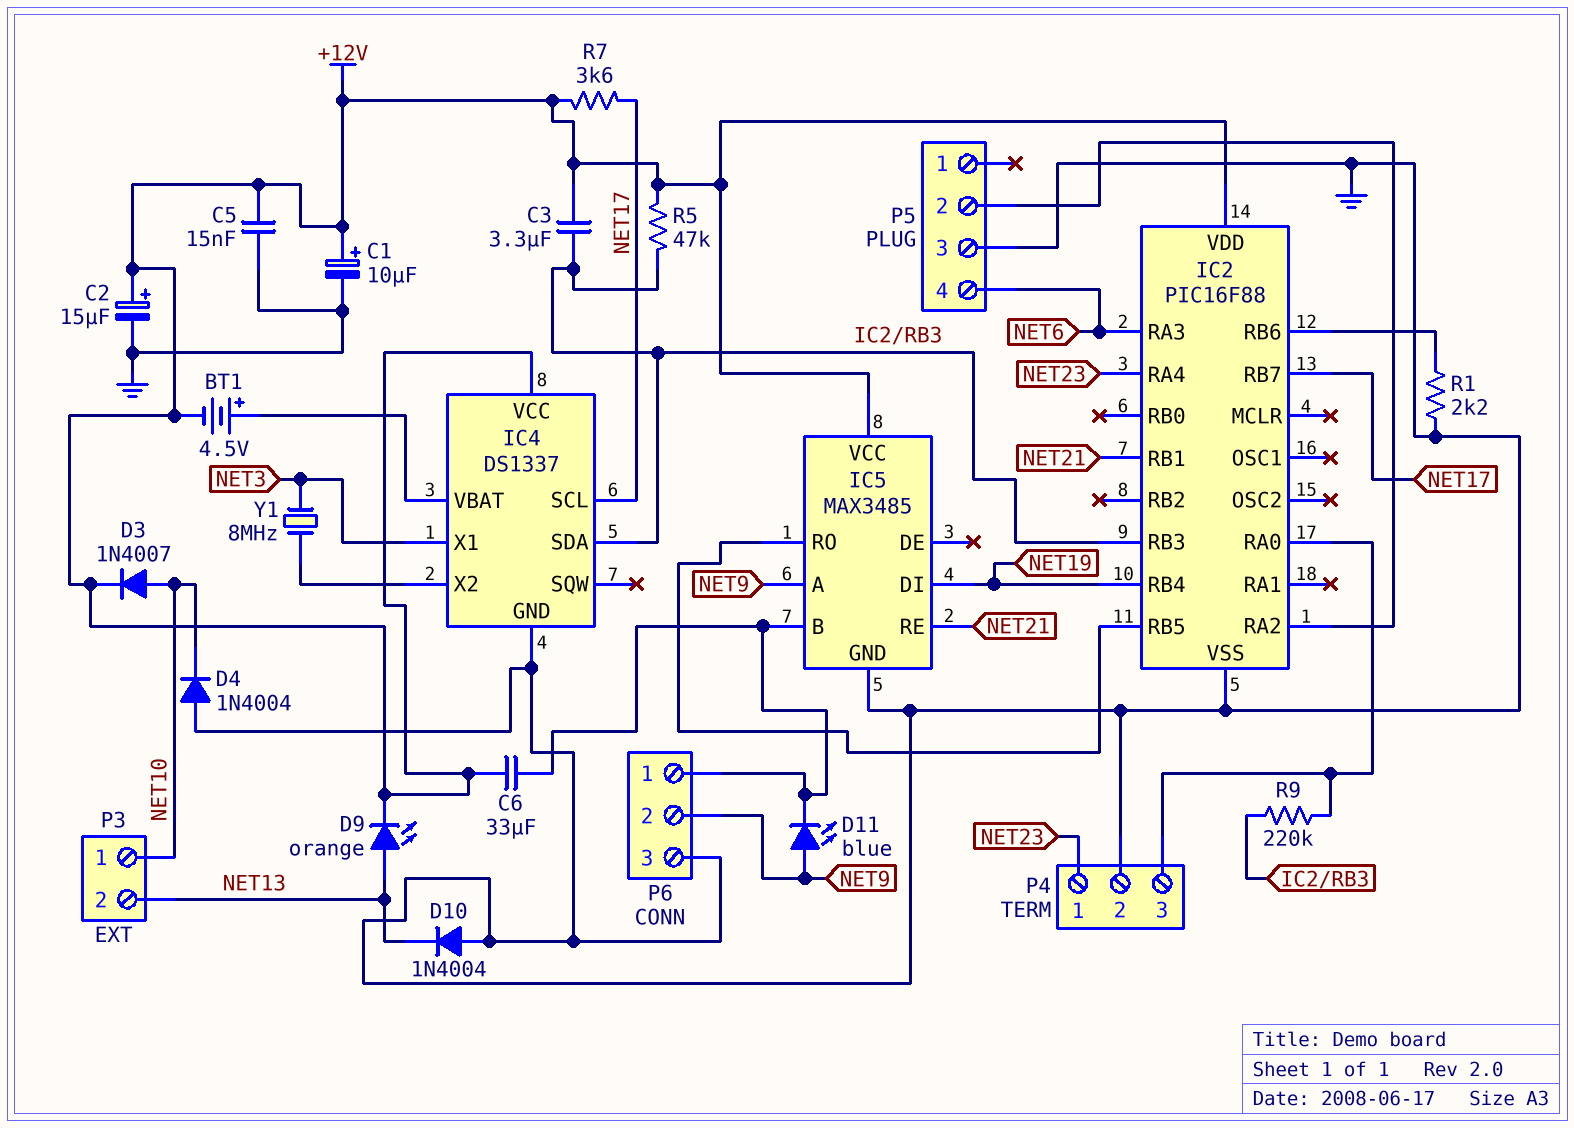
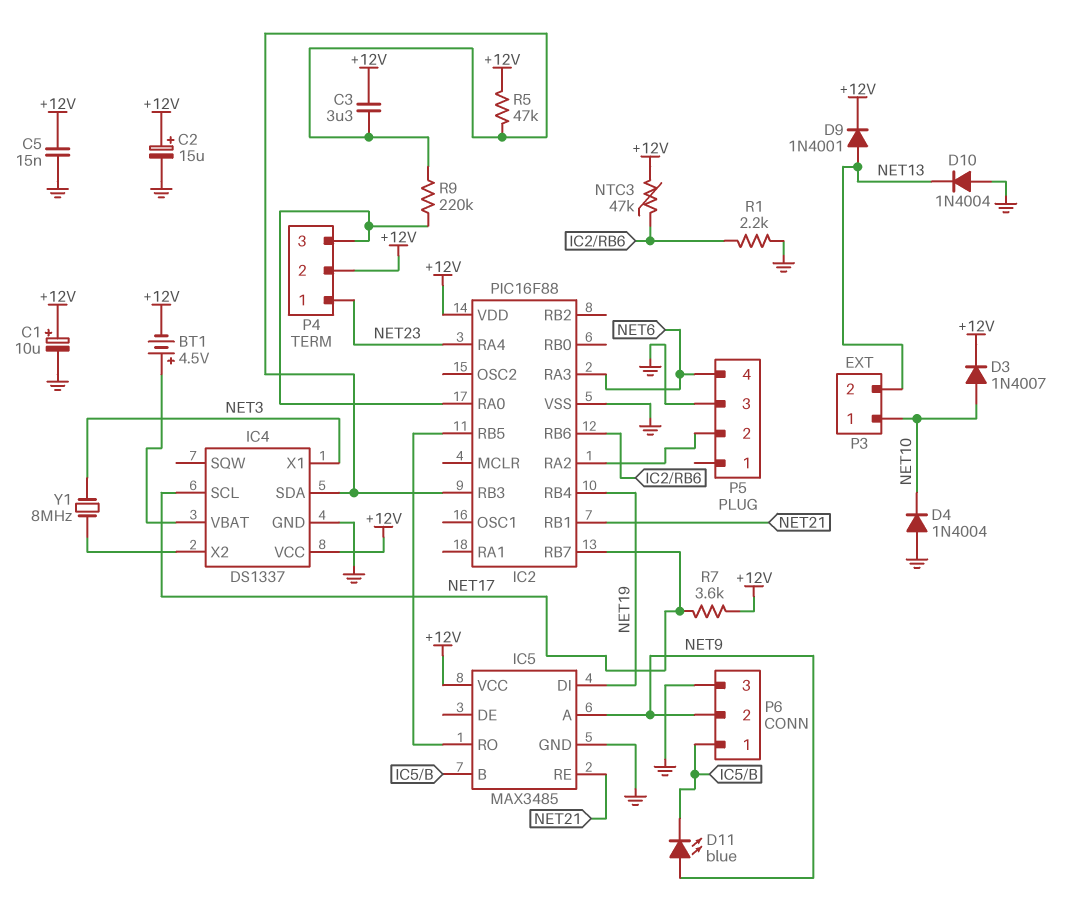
C6: 33uF (+12V, IC5/B) -> none
D9: LED orange (A NET13, K +12V) -> diode 1N4001 (A NET13, K +12V)
NTC3: none -> 47k (+12V, IC2/RB6)
P4 pin 2: GND -> +12V

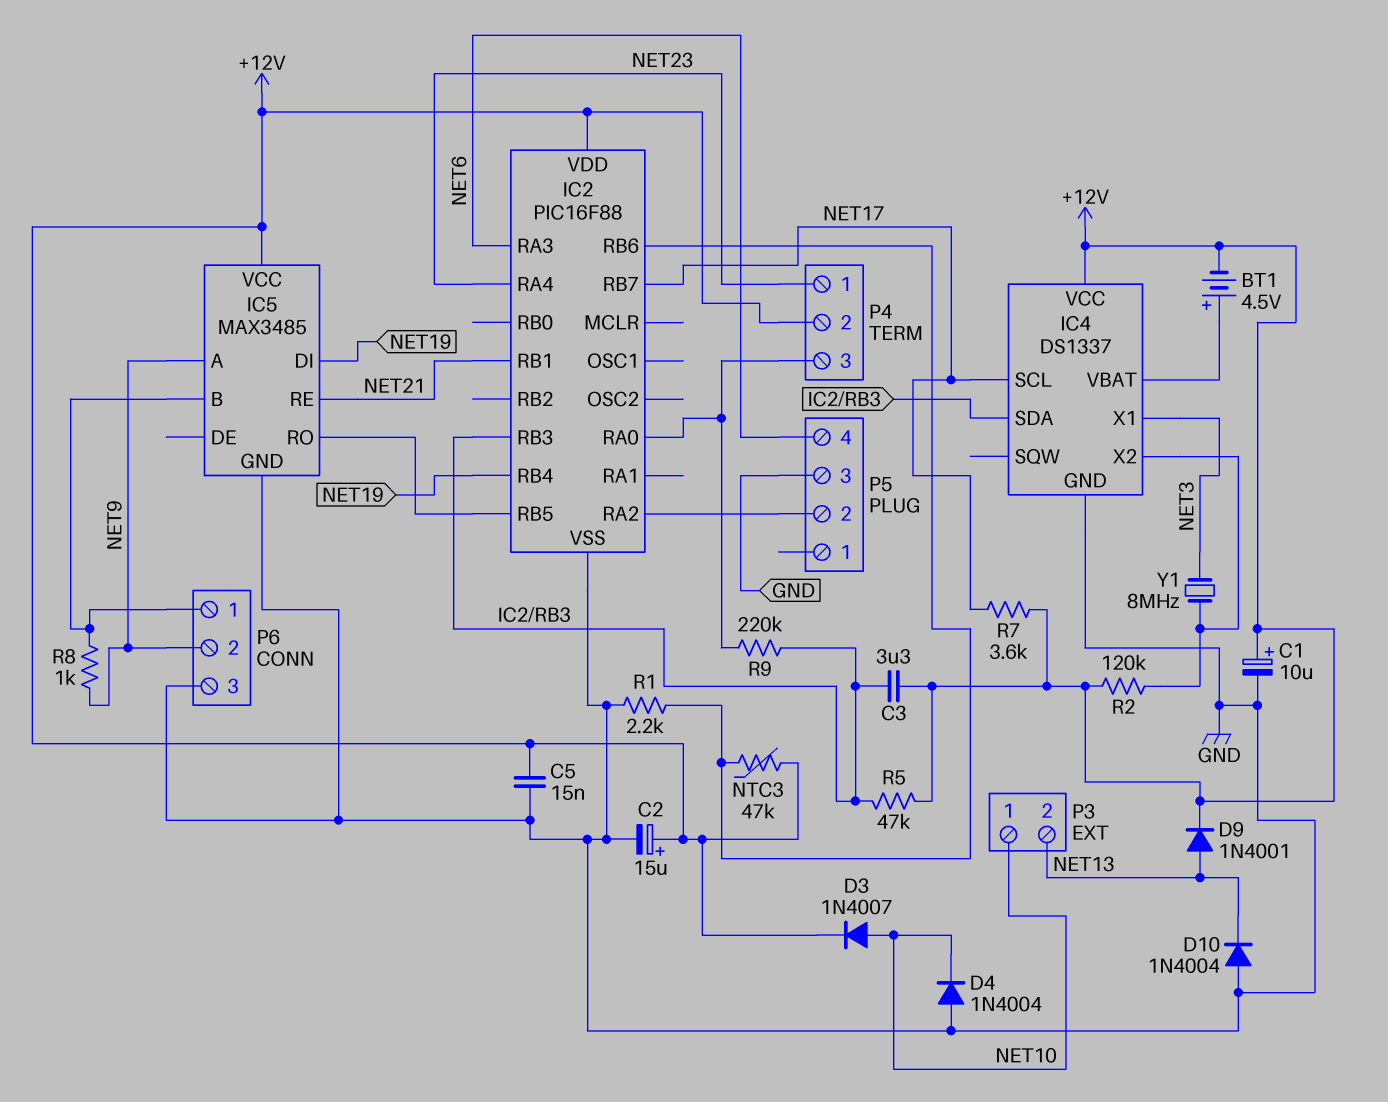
D11: LED blue (A NET9, K IC5/B) -> none
R2: none -> 120k (+12V, IC4/X2)
R8: none -> 1k (IC5/B, NET9)

